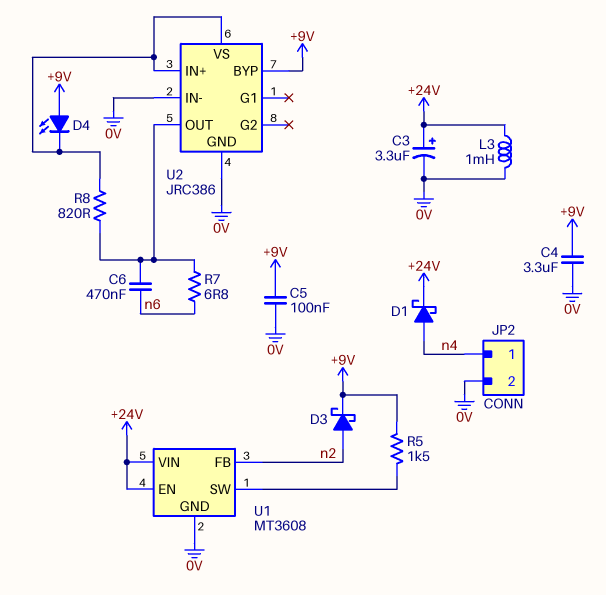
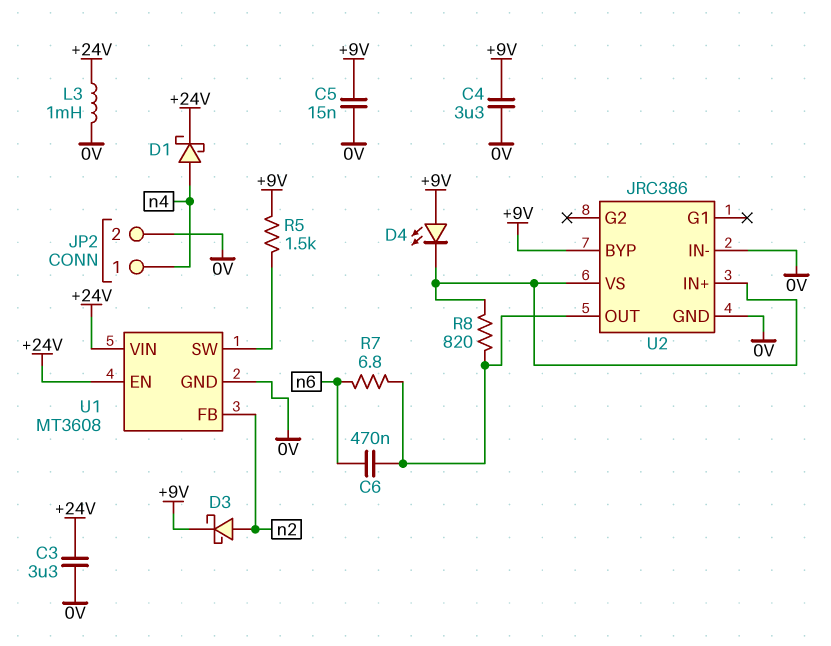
C3: 3.3uF (plus +24V, minus 0V) -> 3.3uF (+24V, 0V)
C5: 100nF (+9V, 0V) -> 15nF (+9V, 0V)

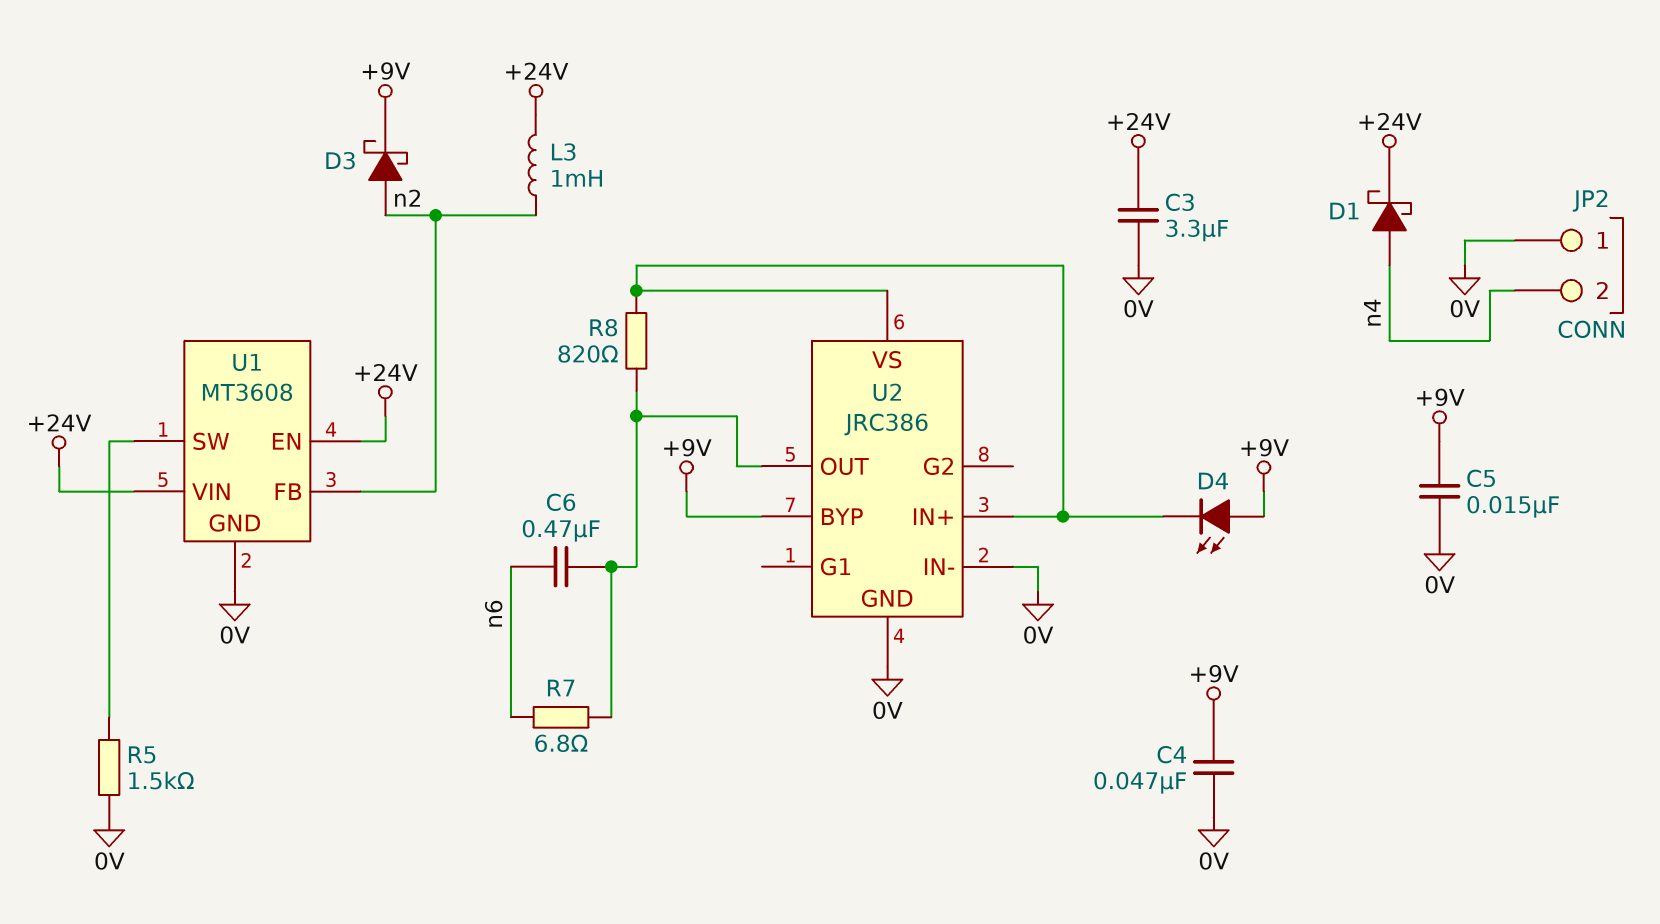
C4: 3.3uF (+9V, 0V) -> 47nF (+9V, 0V)
JP2 pin 1: n4 -> 0V
JP2 pin 2: 0V -> n4
L3: 1mH (+24V, 0V) -> 1mH (+24V, n2)
R5: 1.5k (+9V, U1/SW) -> 1.5k (0V, U1/SW)

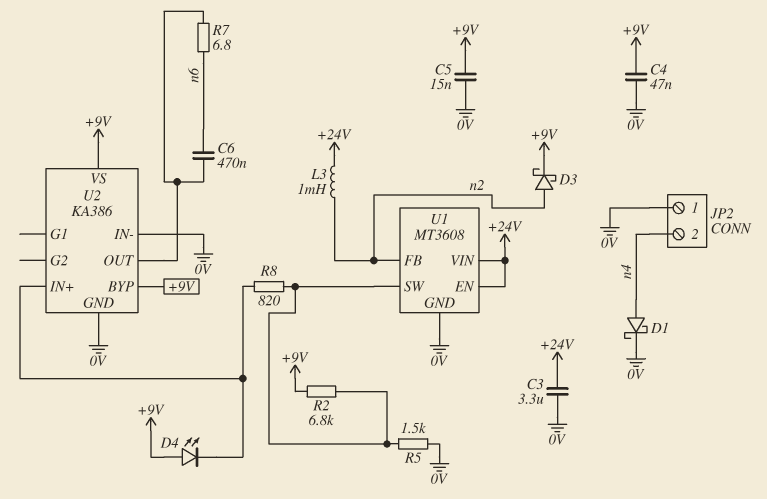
D1: schottky (A n4, K +24V) -> schottky (A n4, K 0V)
R2: none -> 6.8k (+9V, U1/SW)
R8: 820 (U2/IN+, U2/OUT) -> 820 (U1/SW, U2/IN+)
U2: JRC386 -> KA386
U2 pin VS: U2/IN+ -> +9V

